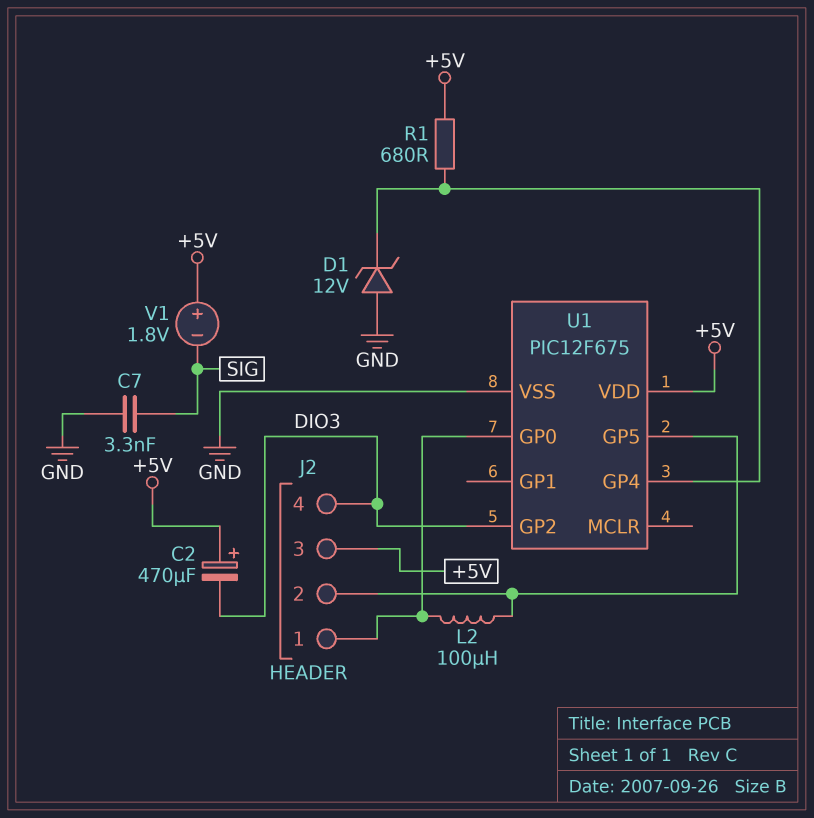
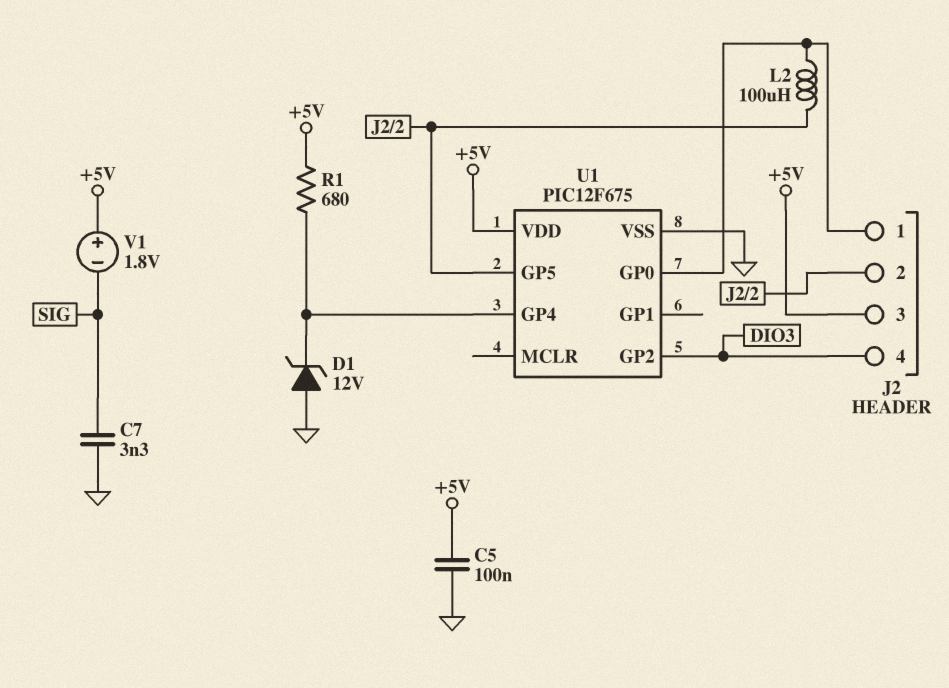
C2: 470uF (plus +5V, minus DIO3) -> none
C5: none -> 100nF (+5V, GND)

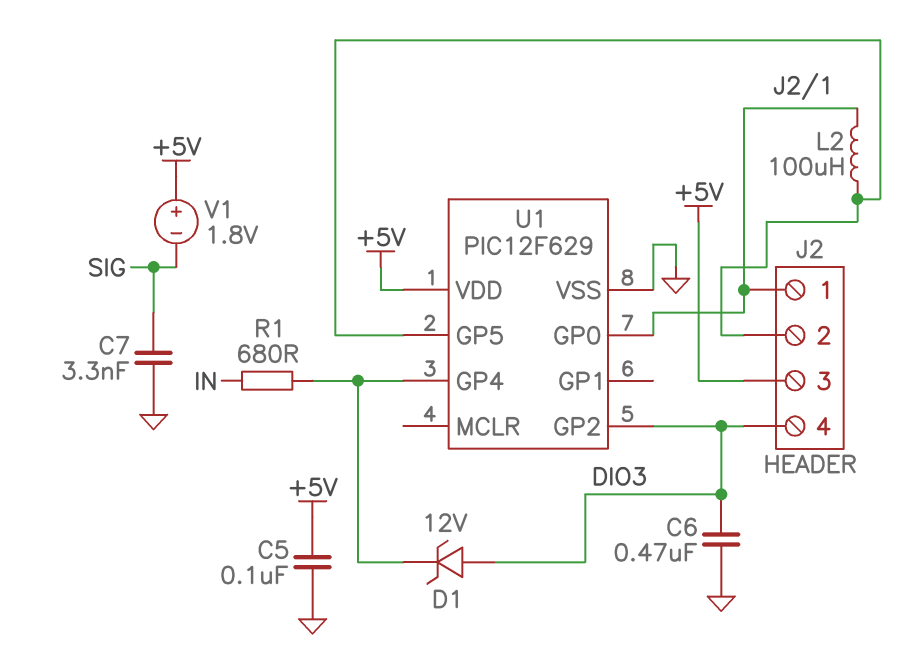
C6: none -> 470nF (DIO3, GND)
D1: zener 12V (A GND, K U1/GP4) -> zener 12V (A DIO3, K U1/GP4)
R1: 680 (+5V, U1/GP4) -> 680 (IN, U1/GP4)
U1: PIC12F675 -> PIC12F629

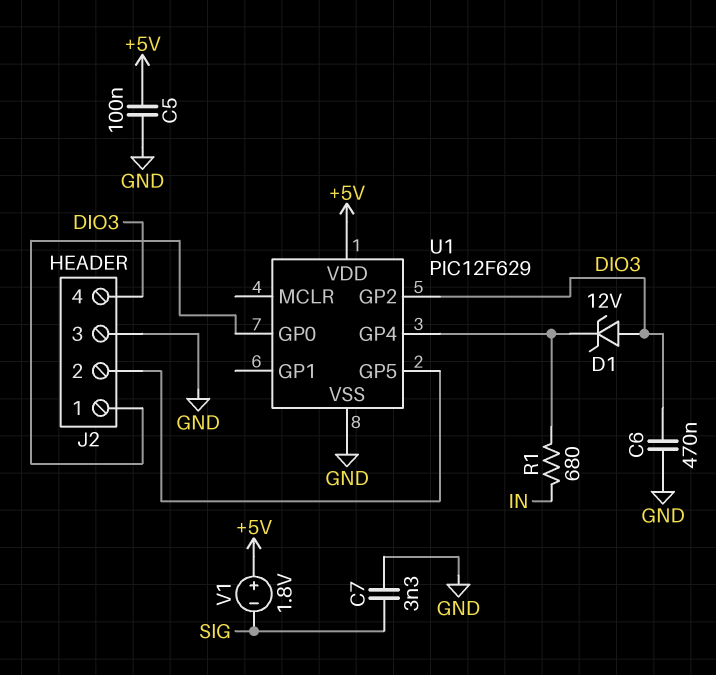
J2 pin 3: +5V -> GND
L2: 100uH (J2/1, J2/2) -> none

